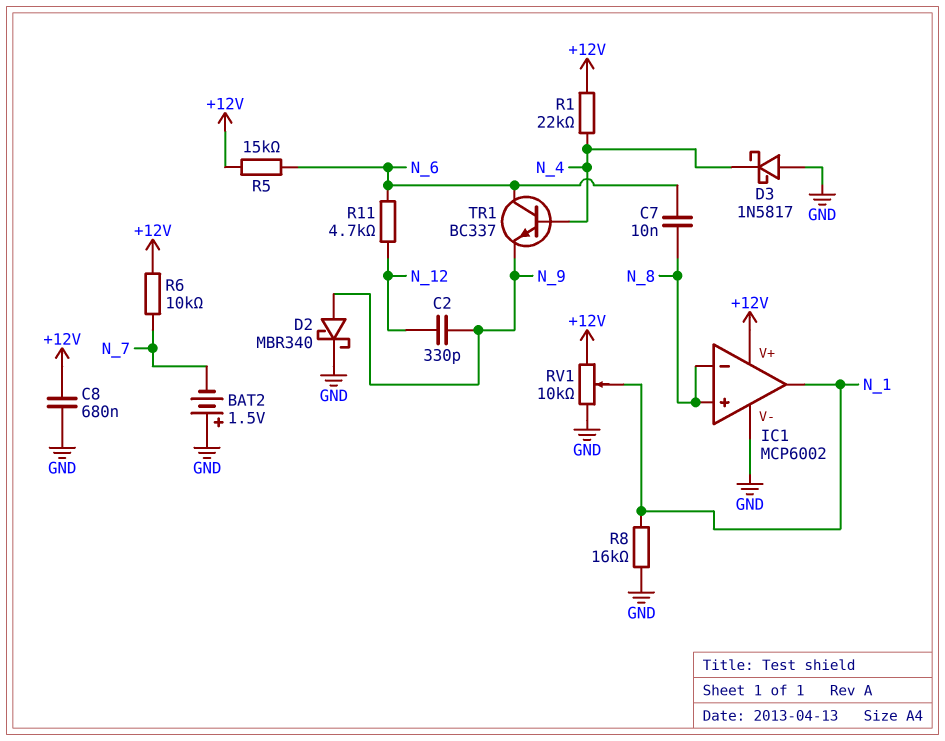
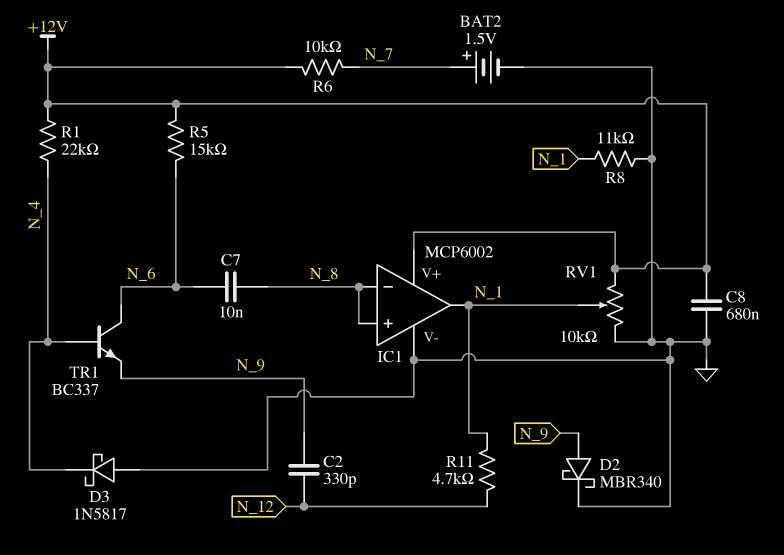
BAT2: 1.5V (plus GND, minus N_7) -> 1.5V (plus N_7, minus GND)
R8: 16k (GND, N_1) -> 11k (GND, N_1)
R11: 4.7k (N_6, N_12) -> 4.7k (N_1, N_12)

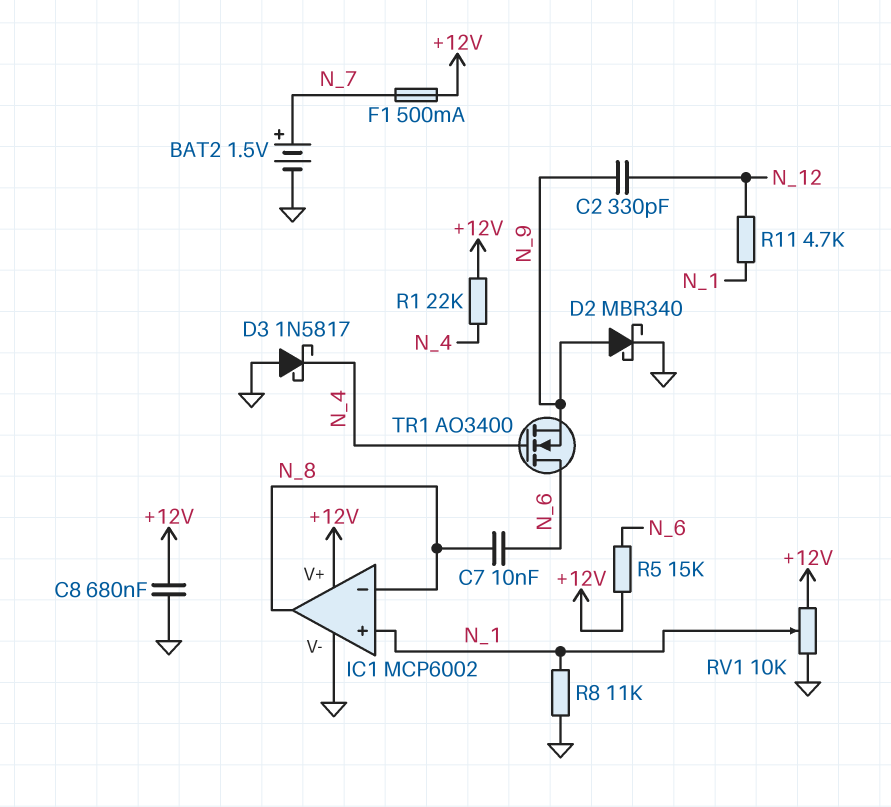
F1: none -> 500mA (+12V, N_7)
IC1 pin in+: N_8 -> N_1
IC1 pin out: N_1 -> N_8
R6: 10k (+12V, N_7) -> none
TR1: NPN BC337 (B N_4, C N_6, E N_9) -> NMOS AO3400 (G N_4, D N_6, S N_9)

